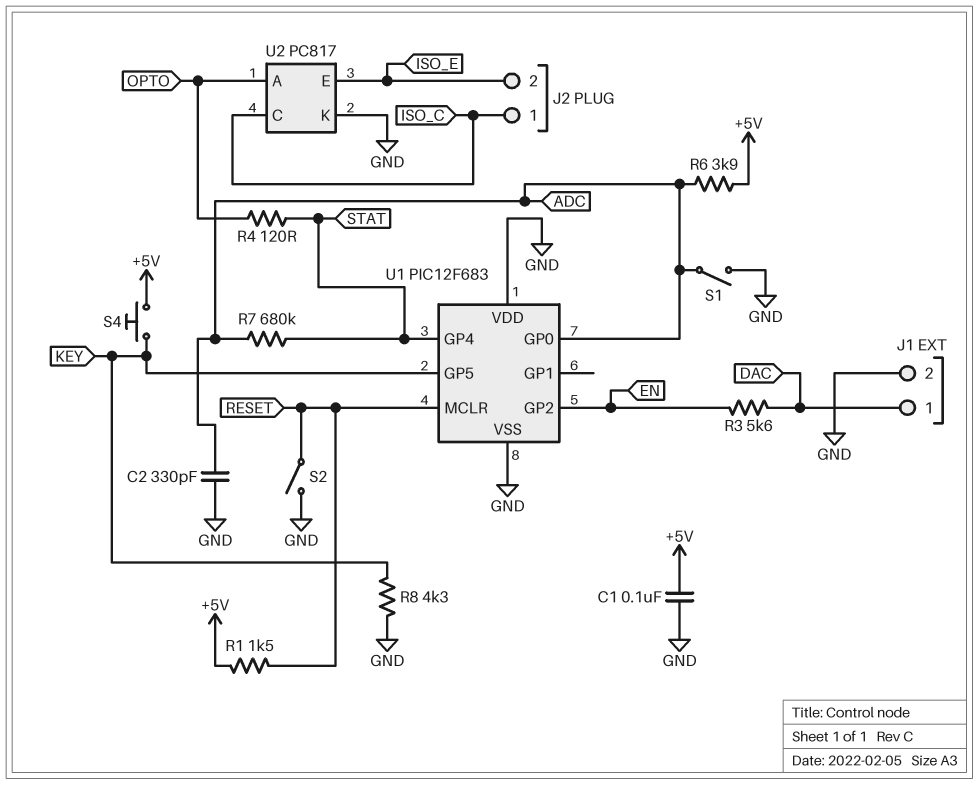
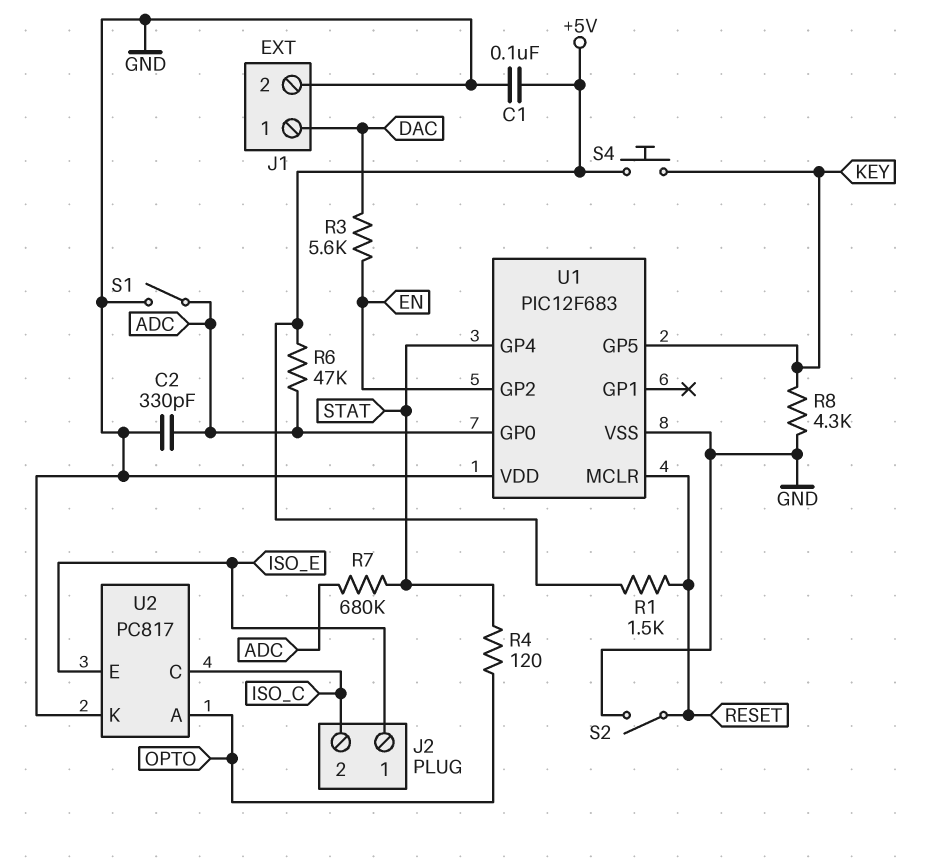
J2 pin 1: ISO_C -> ISO_E
J2 pin 2: ISO_E -> ISO_C
R6: 3.9k (+5V, ADC) -> 47k (+5V, ADC)

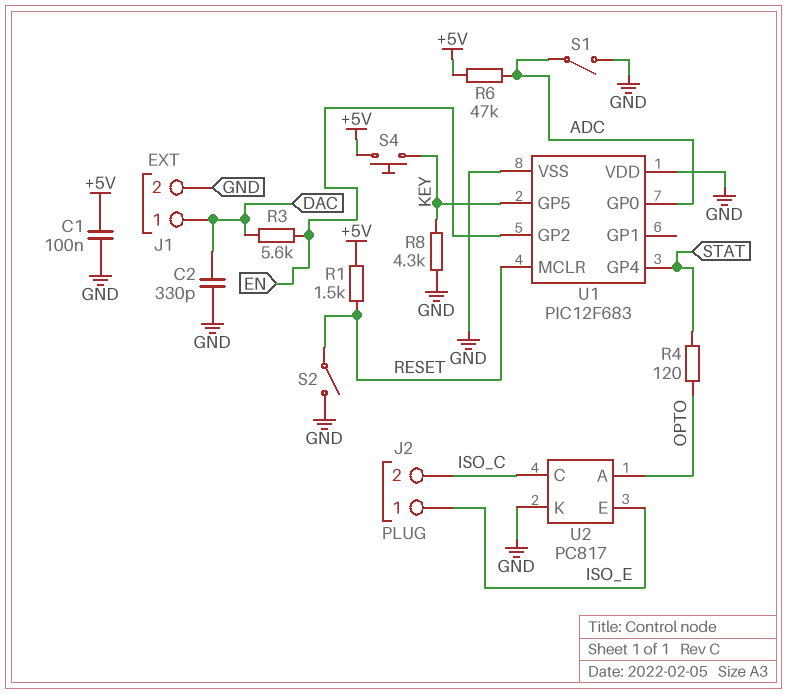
C2: 330pF (ADC, GND) -> 330pF (DAC, GND)
R7: 680k (ADC, STAT) -> none

